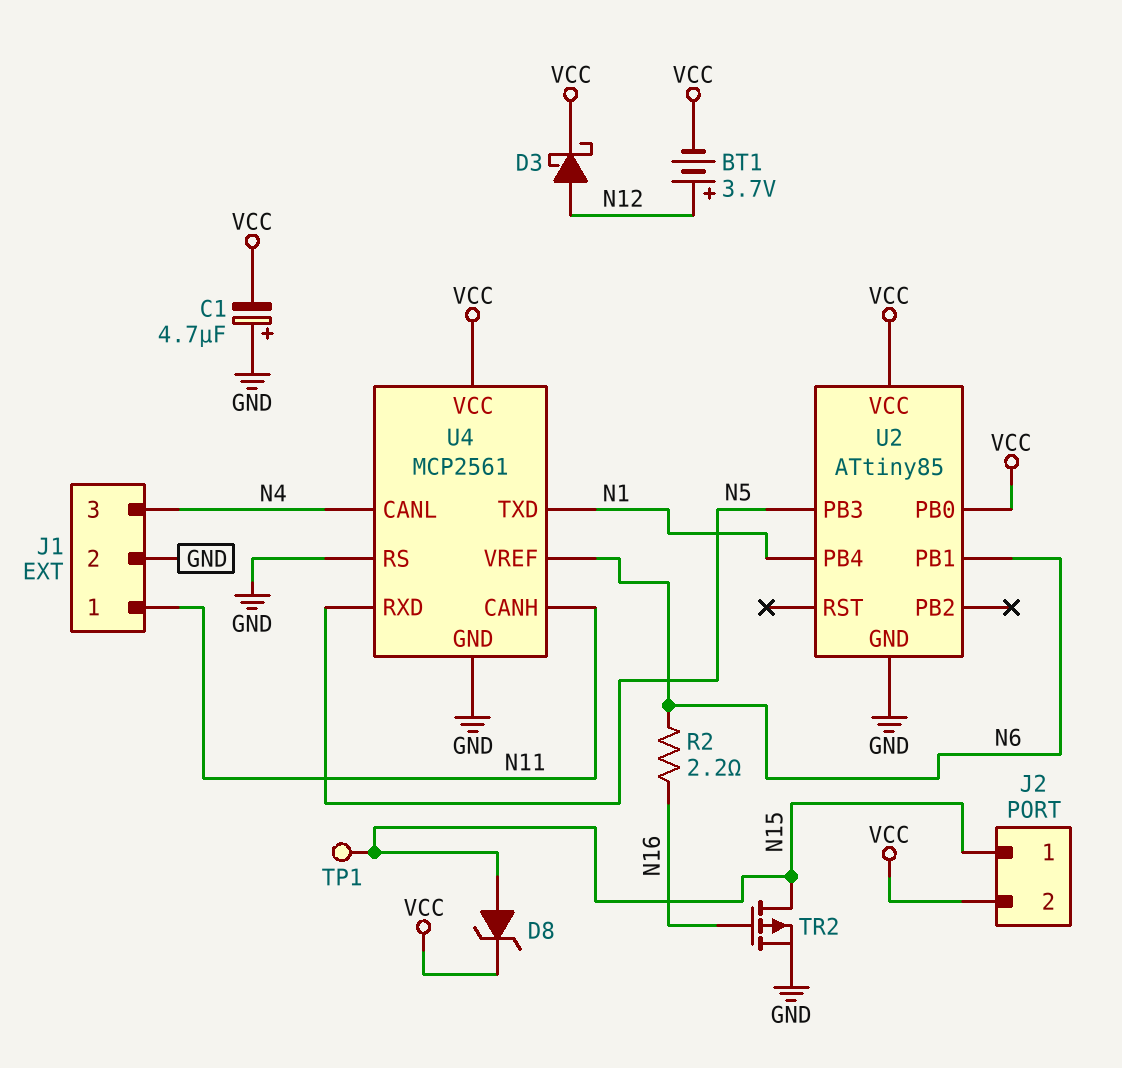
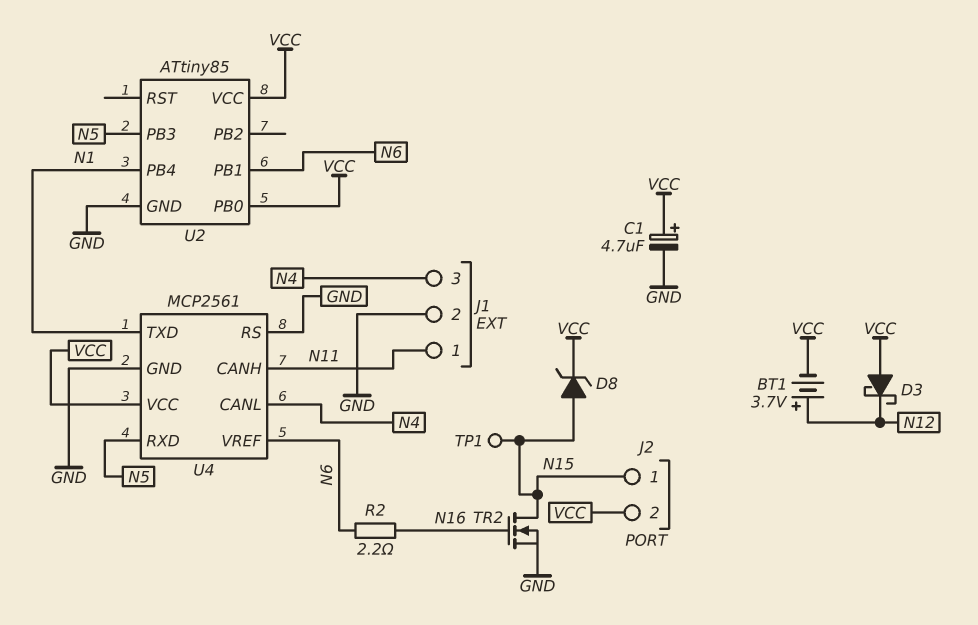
C1: 4.7uF (plus GND, minus VCC) -> 4.7uF (plus VCC, minus GND)
D3: schottky (A N12, K VCC) -> schottky (A VCC, K N12)
TR2: PMOS (G N16, D N15, S GND) -> NMOS (G N16, D N15, S GND)

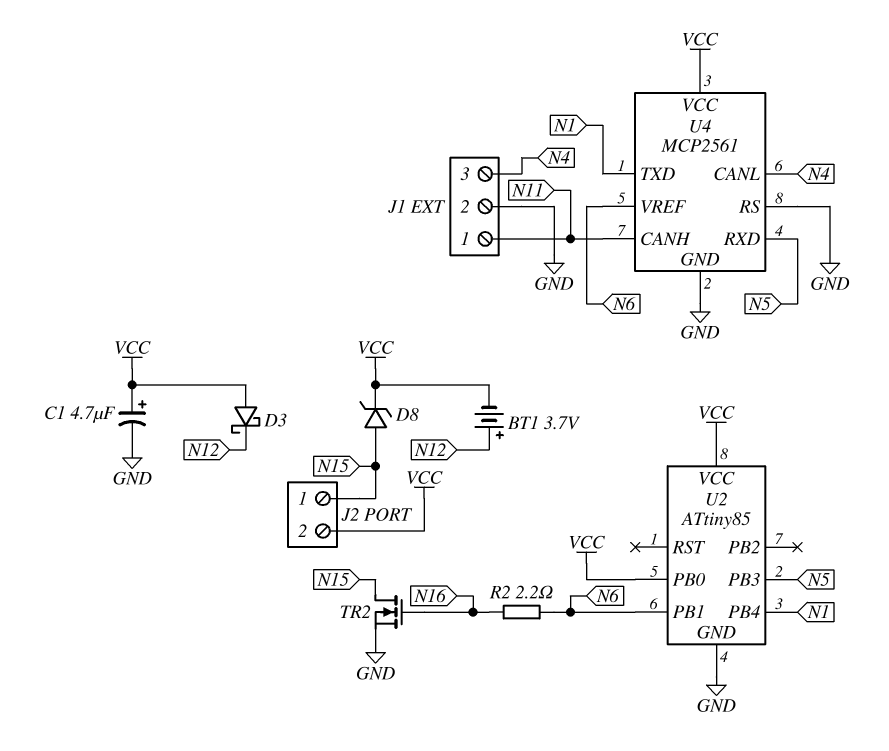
TP1: test point (N15) -> none

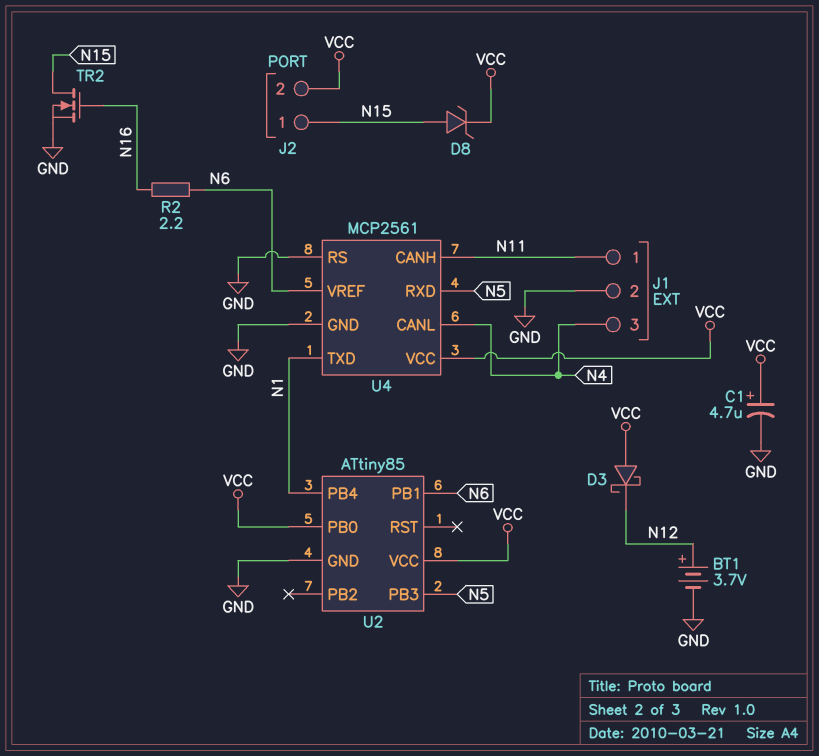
BT1: 3.7V (plus N12, minus VCC) -> 3.7V (plus N12, minus GND)

